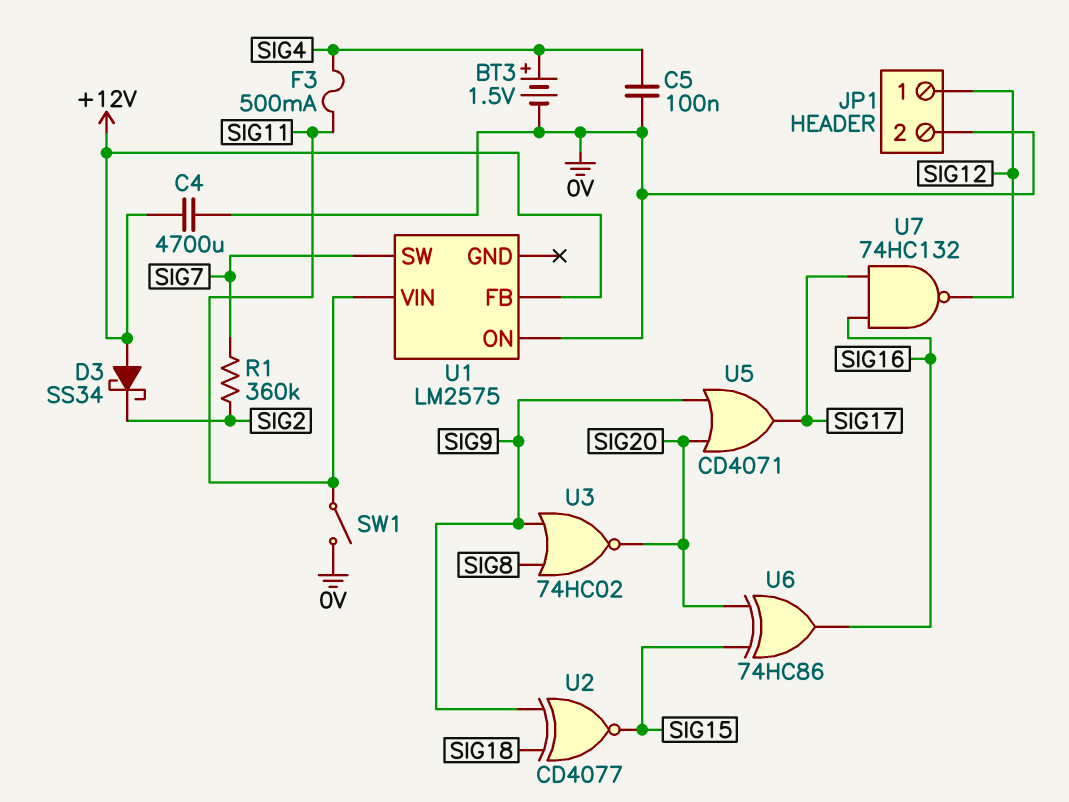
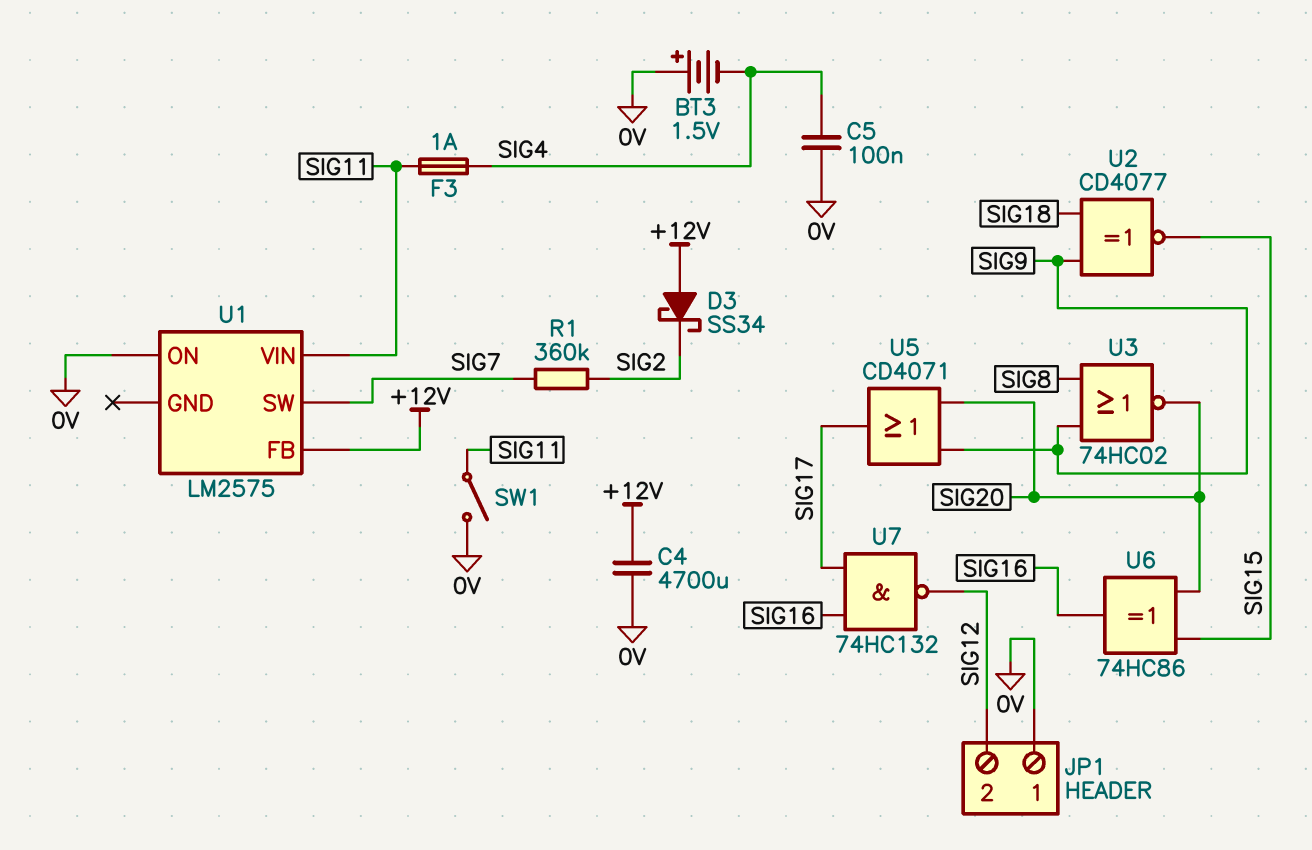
BT3: 1.5V (plus SIG4, minus 0V) -> 1.5V (plus 0V, minus SIG4)
F3: 500mA (SIG4, SIG11) -> 1A (SIG4, SIG11)
JP1 pin 1: SIG12 -> 0V
JP1 pin 2: 0V -> SIG12

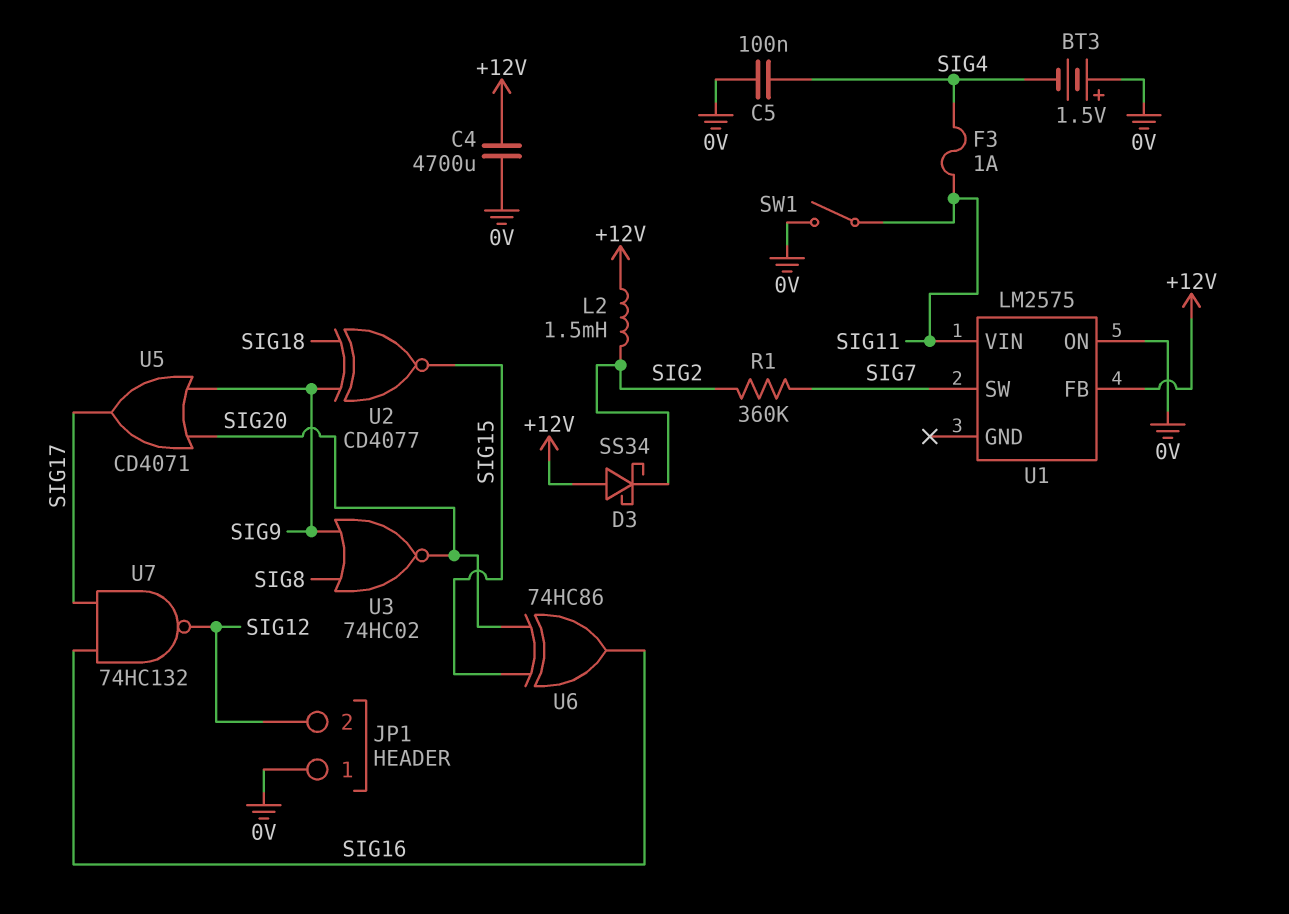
L2: none -> 1.5mH (+12V, SIG2)

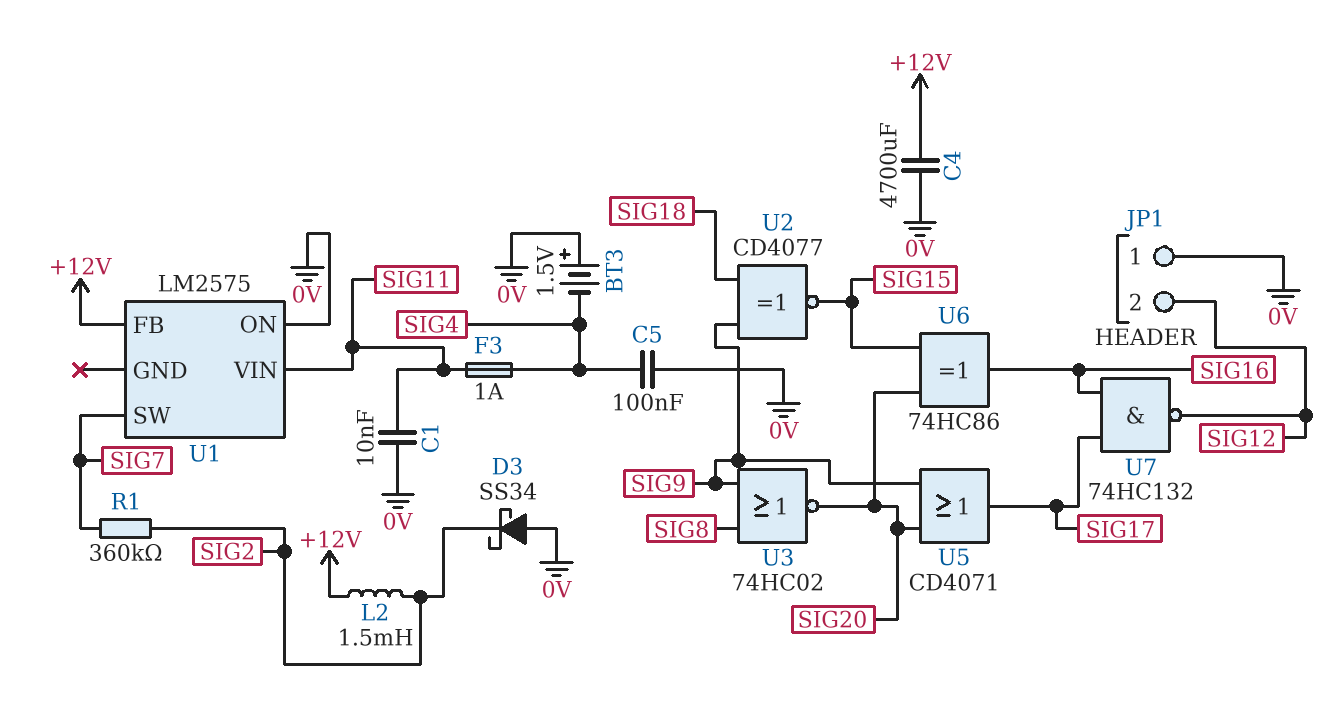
C1: none -> 10nF (0V, SIG11)
D3: schottky SS34 (A +12V, K SIG2) -> schottky SS34 (A 0V, K SIG2)
SW1: switch (0V, SIG11) -> none

